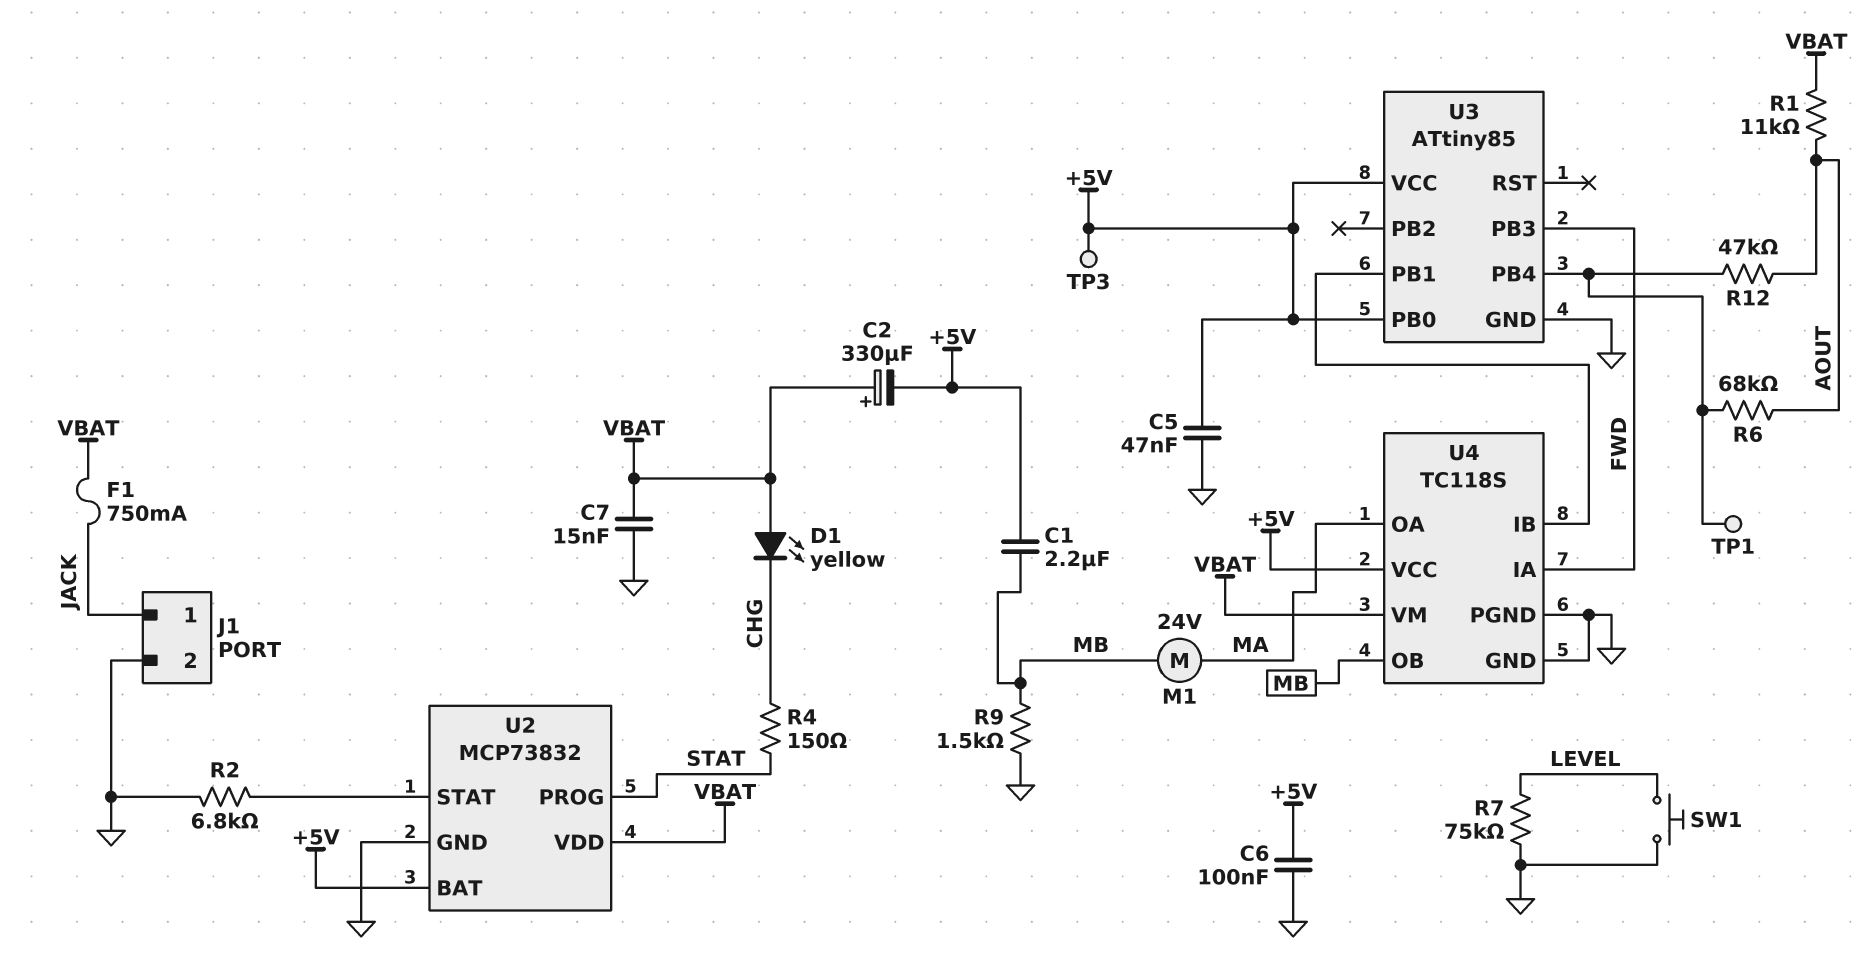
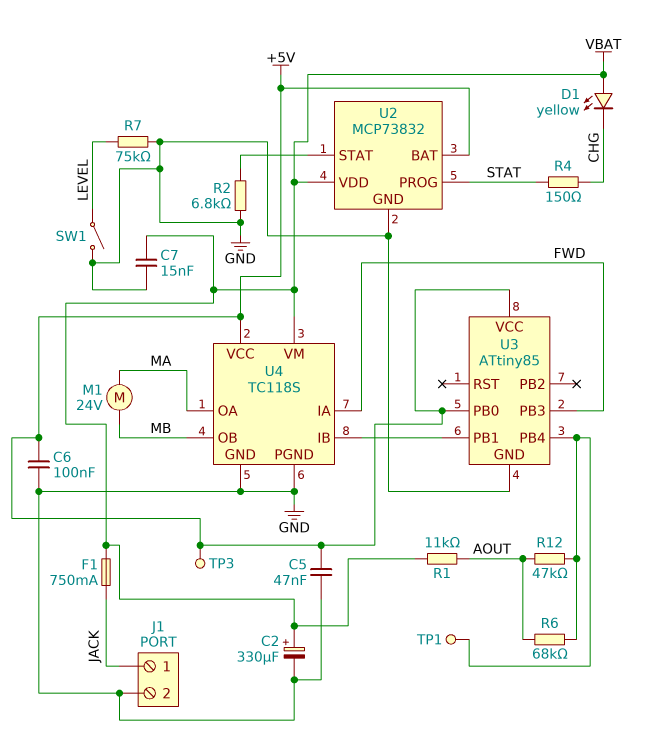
C1: 2.2uF (+5V, MB) -> none
C2: 330uF (plus VBAT, minus +5V) -> 330uF (plus VBAT, minus GND)
R9: 1.5k (GND, MB) -> none
SW1: button (GND, LEVEL) -> switch (GND, LEVEL)

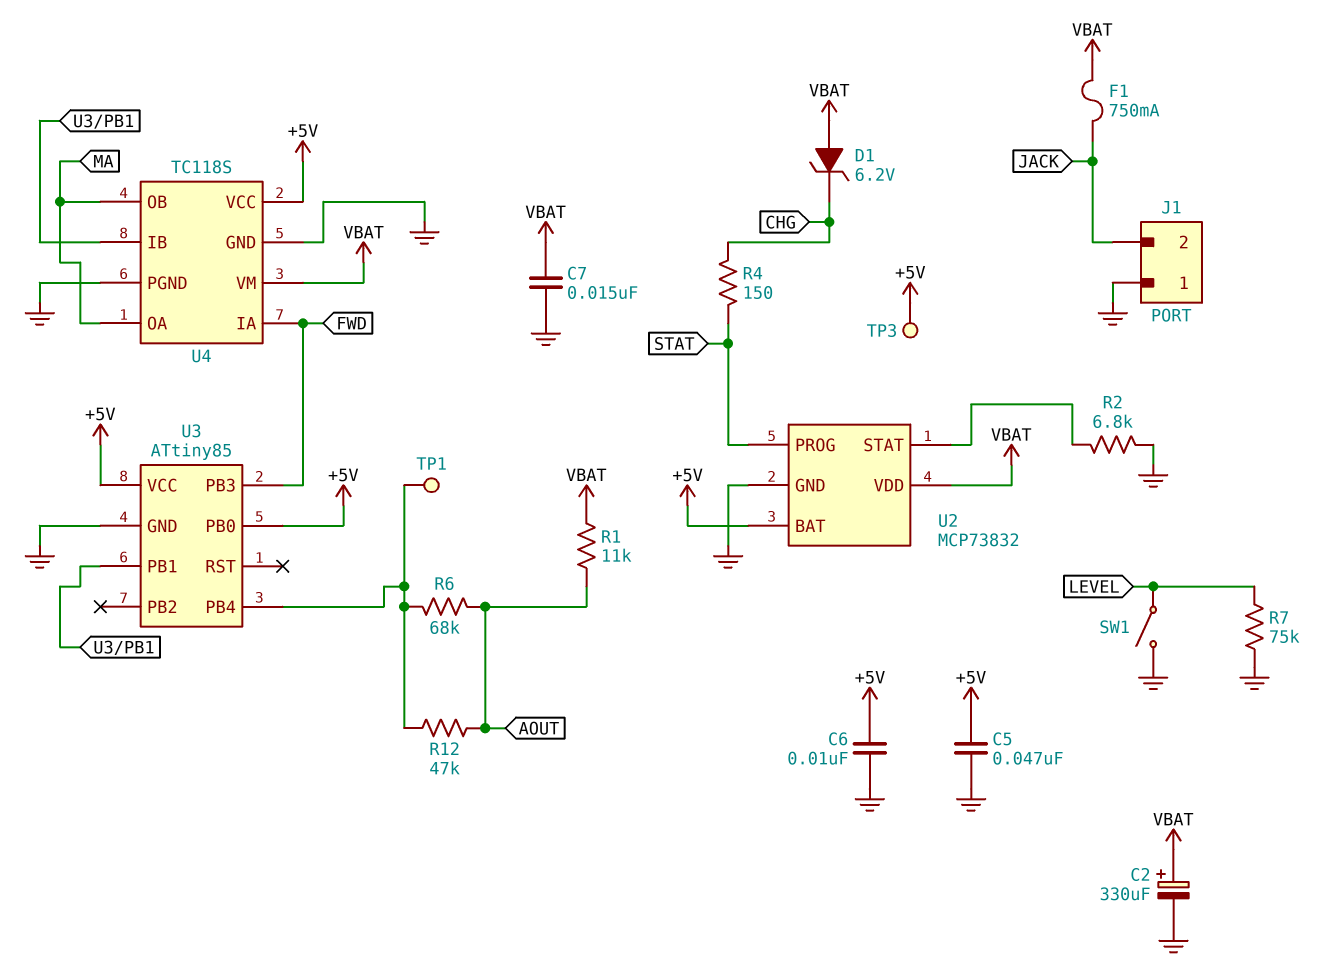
C6: 100nF (+5V, GND) -> 10nF (+5V, GND)
D1: LED yellow (A VBAT, K CHG) -> zener 6.2V (A VBAT, K CHG)
J1 pin 1: JACK -> GND
J1 pin 2: GND -> JACK
M1: motor 24V (MA, MB) -> none
U4 pin OB: MB -> MA

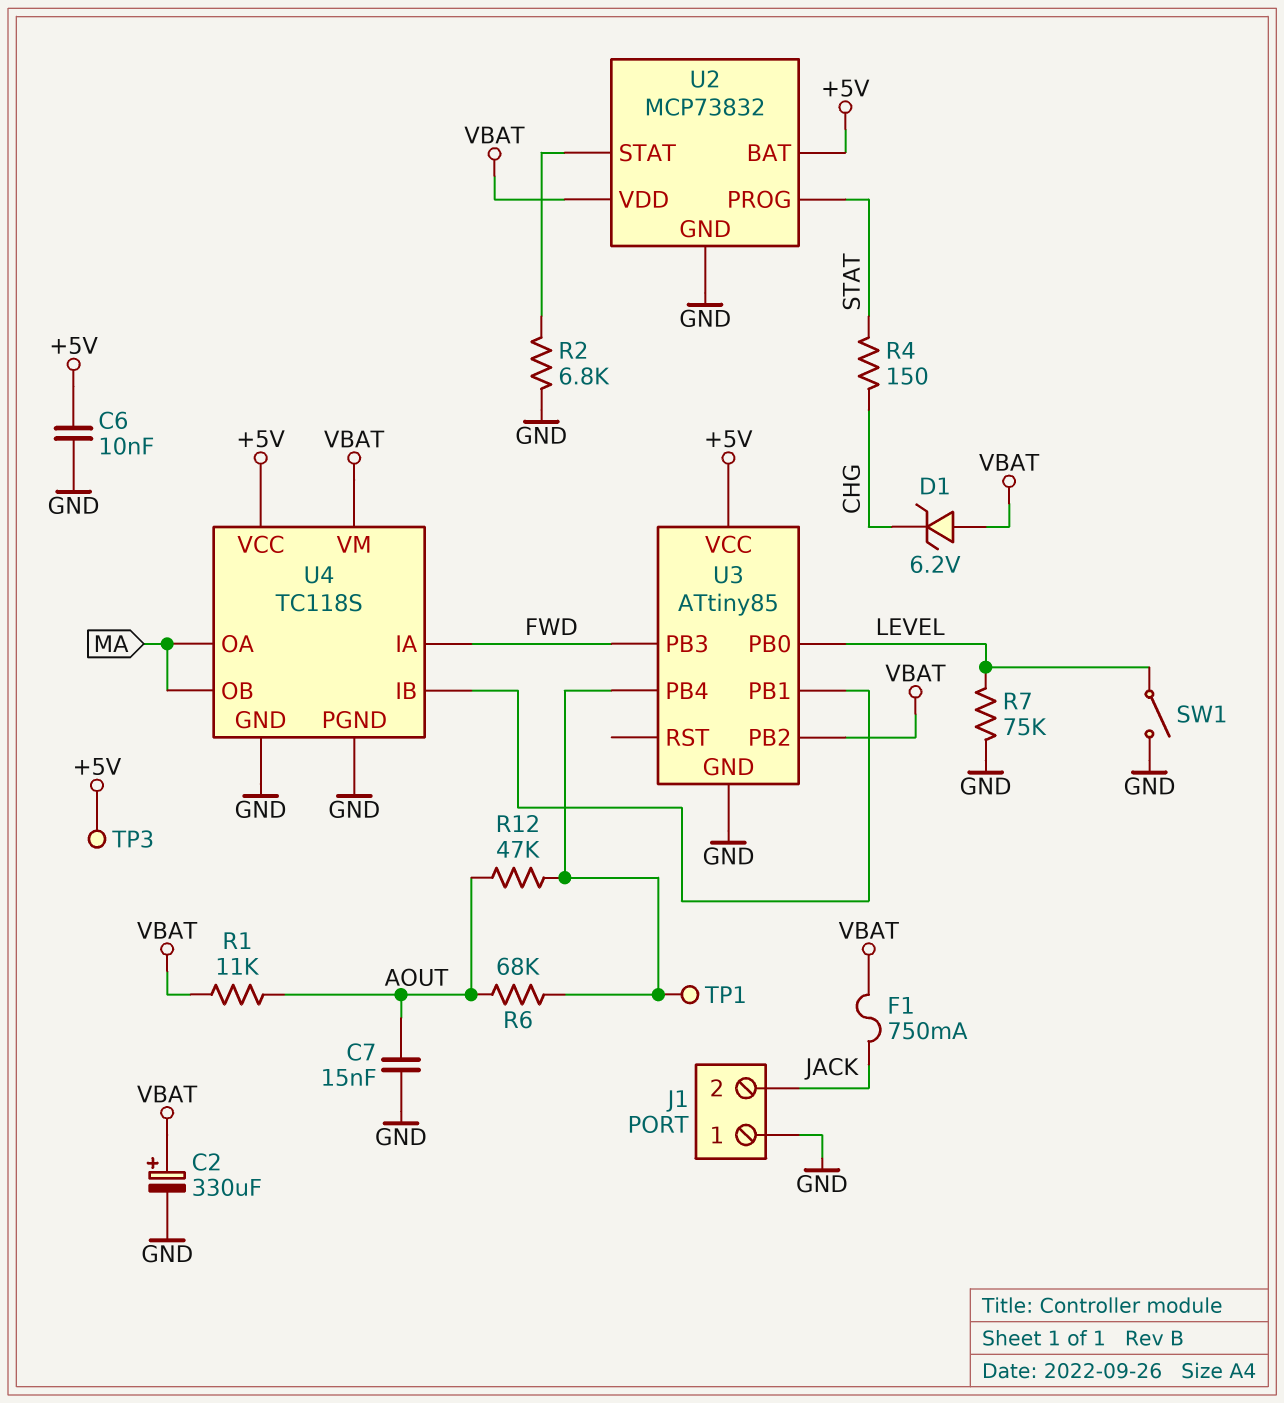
C5: 47nF (+5V, GND) -> none
C7: 15nF (GND, VBAT) -> 15nF (AOUT, GND)
U3 pin PB0: +5V -> LEVEL
U3 pin PB2: none -> VBAT

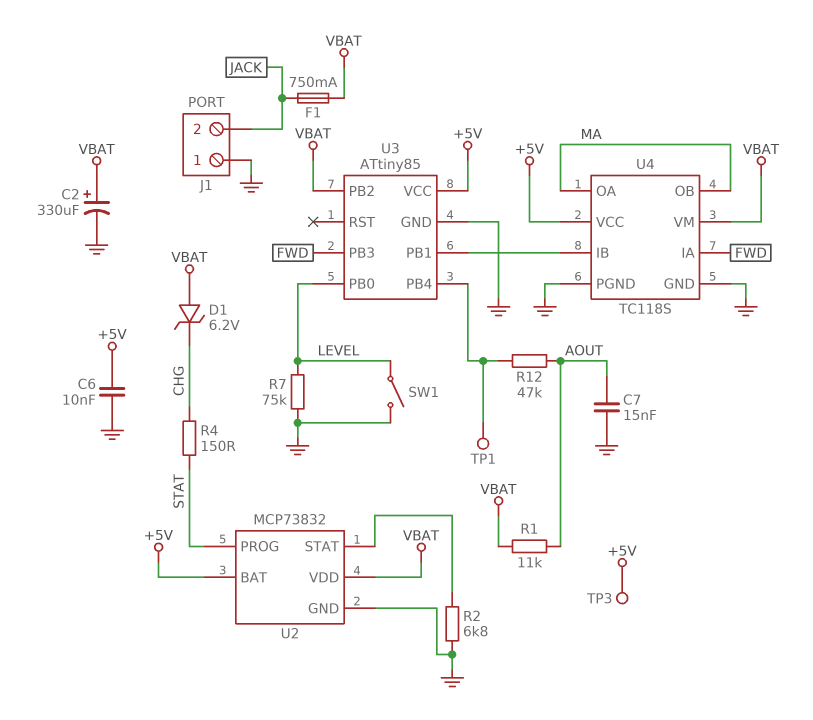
R6: 68k (AOUT, U3/PB4) -> none

